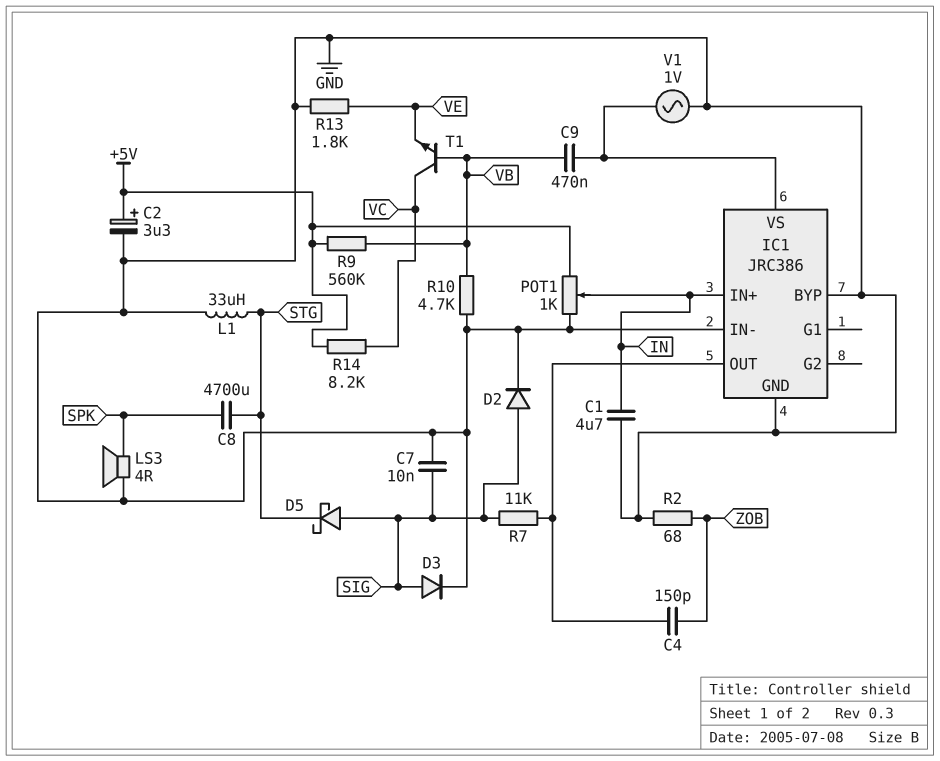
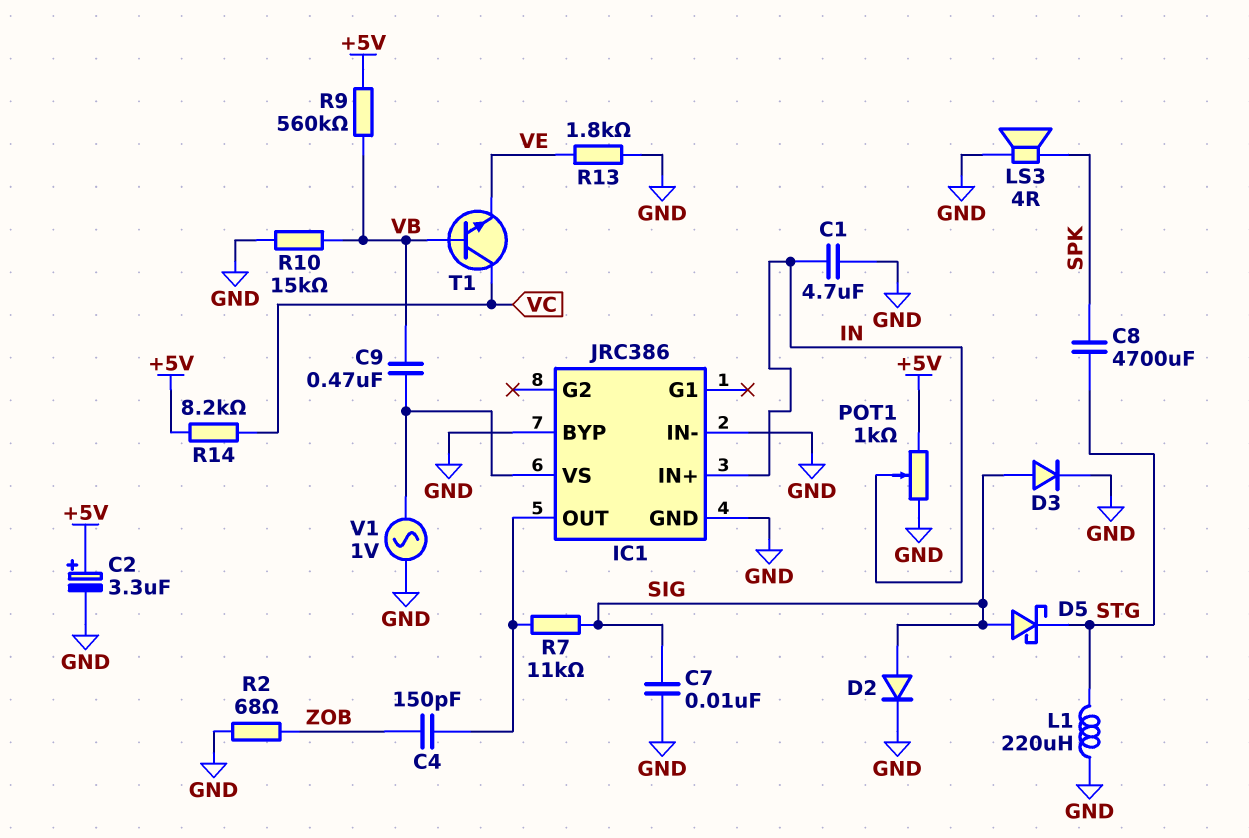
L1: 33uH (GND, STG) -> 220uH (GND, STG)
R10: 4.7k (GND, VB) -> 15k (GND, VB)

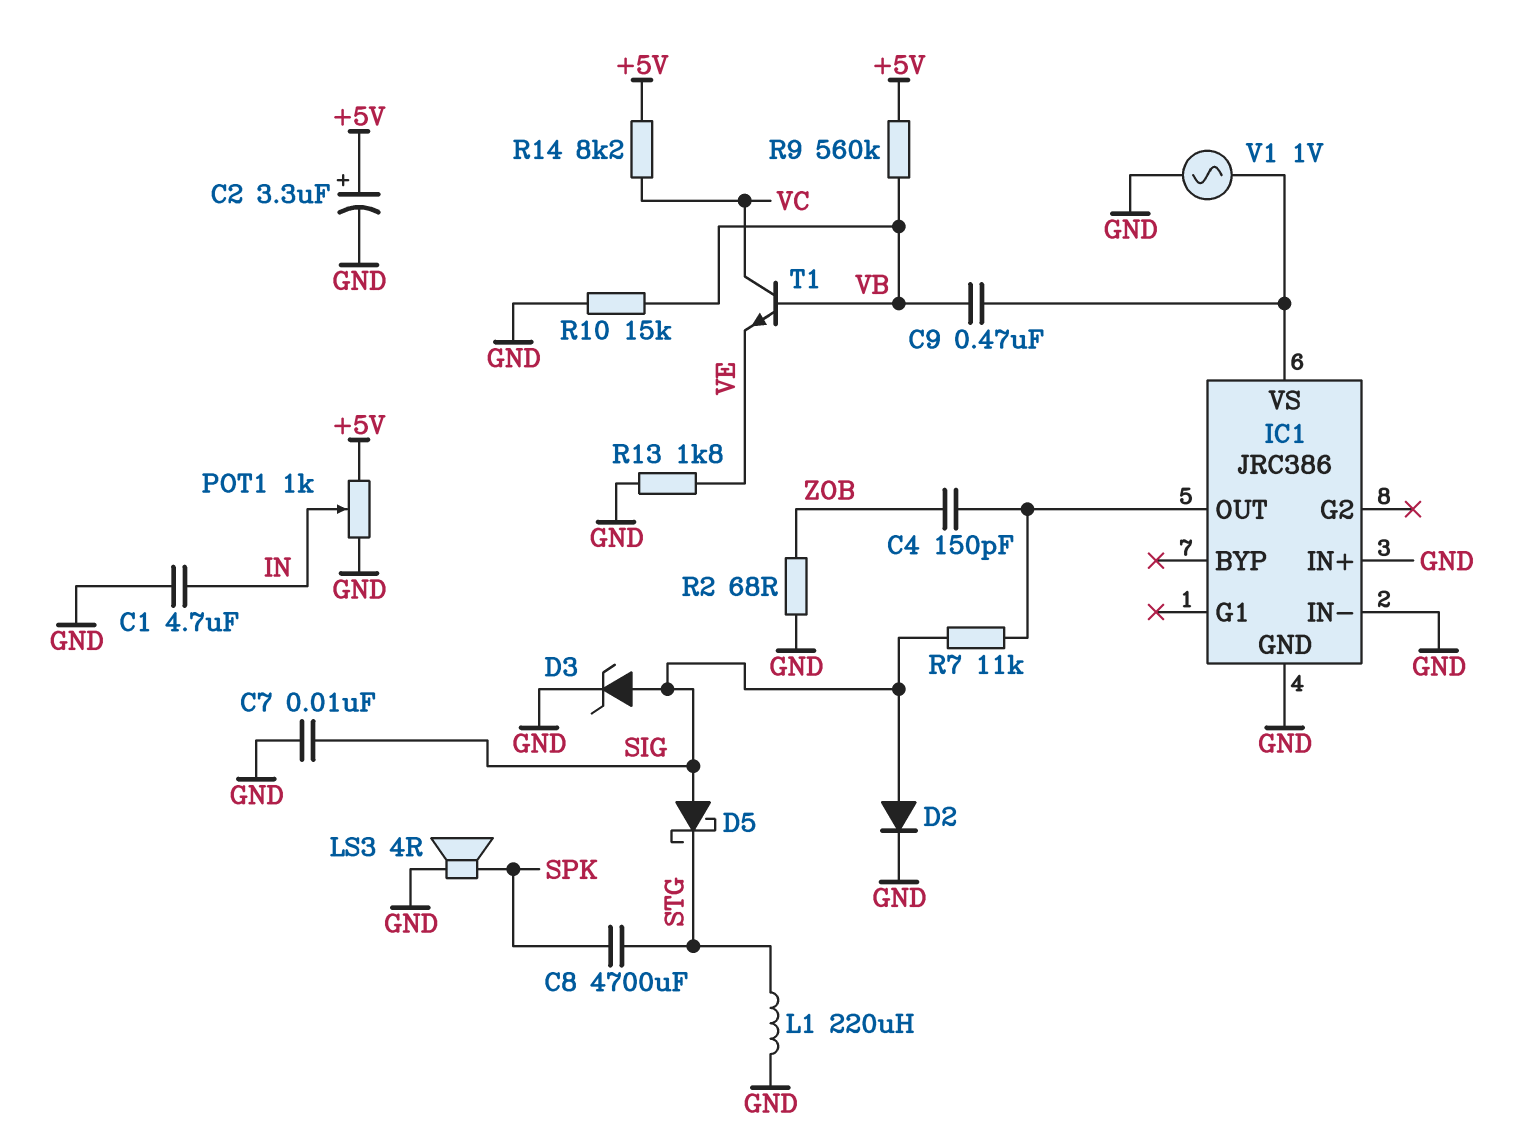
D3: diode (A SIG, K GND) -> zener (A SIG, K GND)
IC1 pin BYP: GND -> none
IC1 pin IN+: IN -> GND

